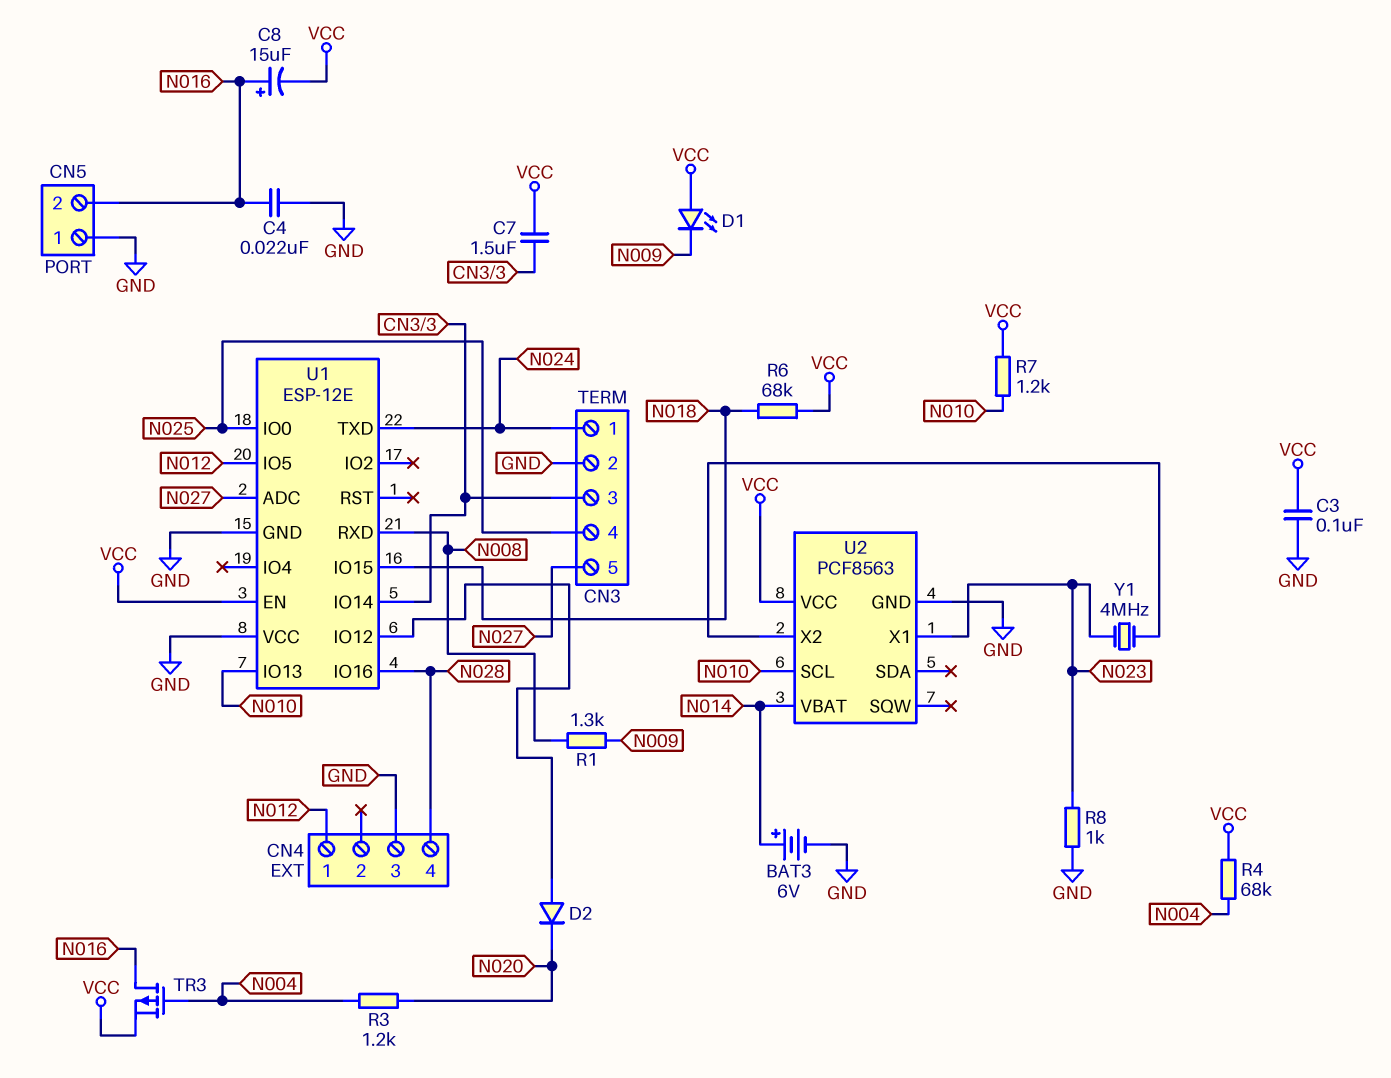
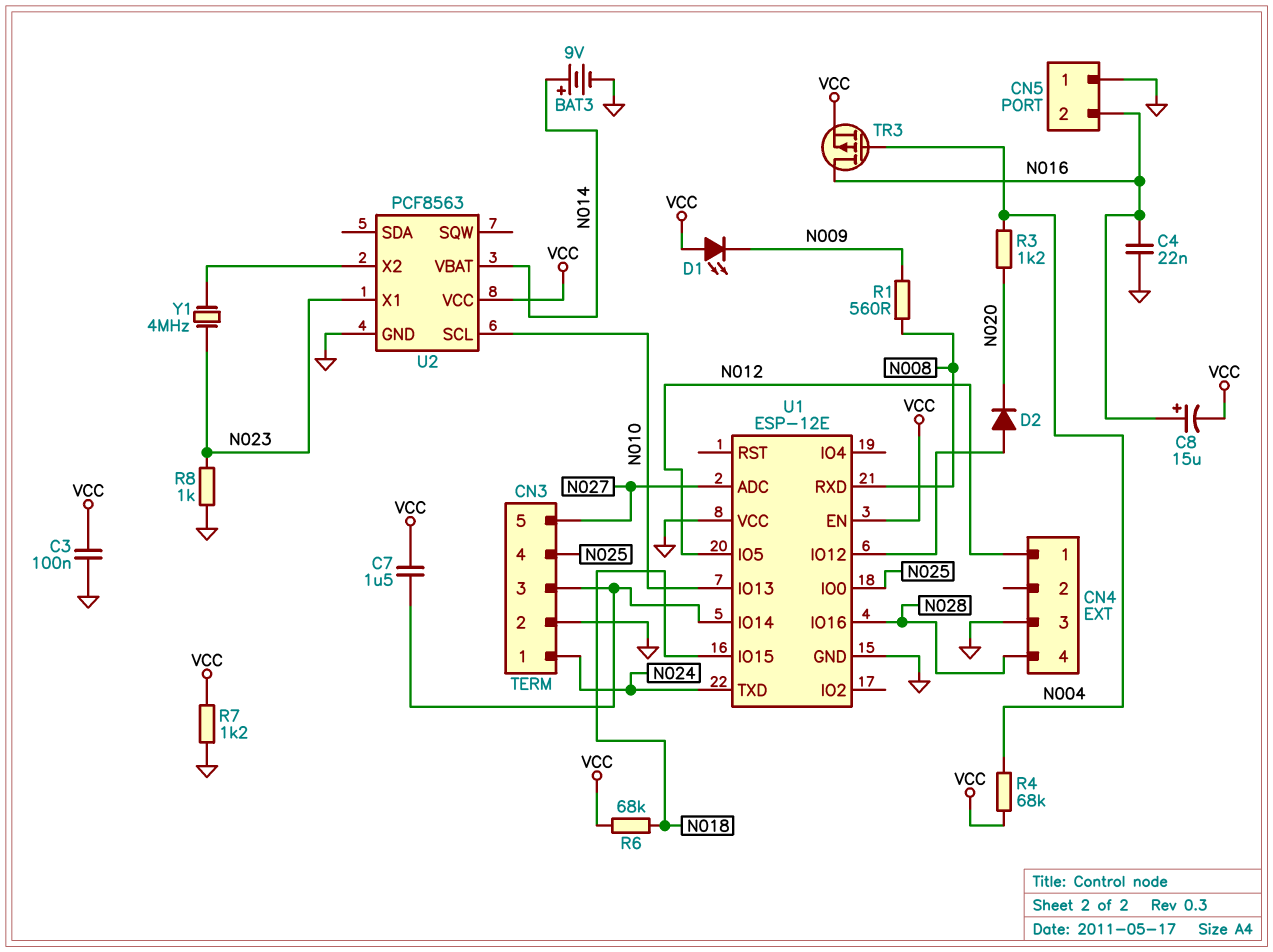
BAT3: 6V (plus N014, minus GND) -> 9V (plus N014, minus GND)
R1: 1.3k (N008, N009) -> 560 (N008, N009)
R7: 1.2k (N010, VCC) -> 1.2k (GND, VCC)

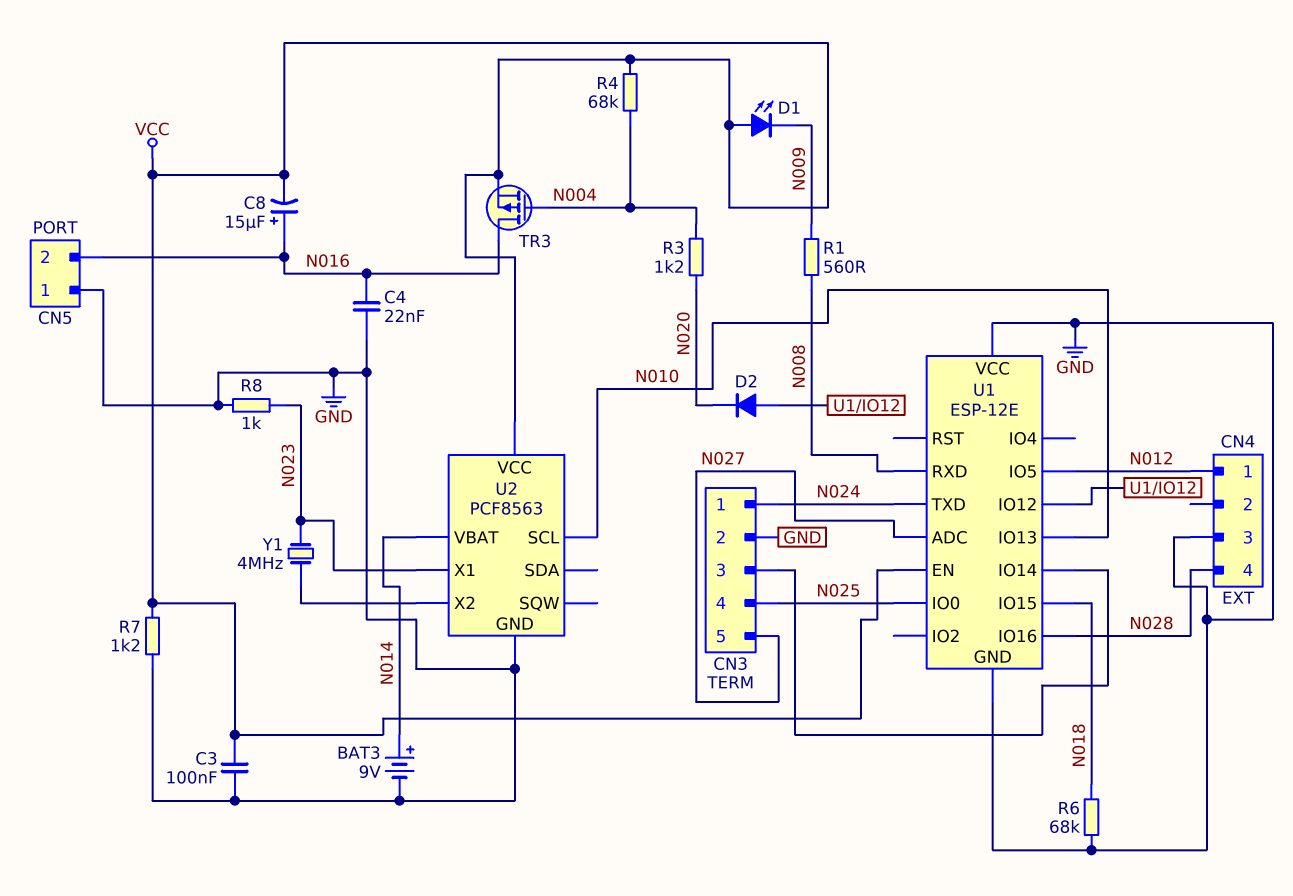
C7: 1.5uF (CN3/3, VCC) -> none
R6: 68k (N018, VCC) -> 68k (GND, N018)

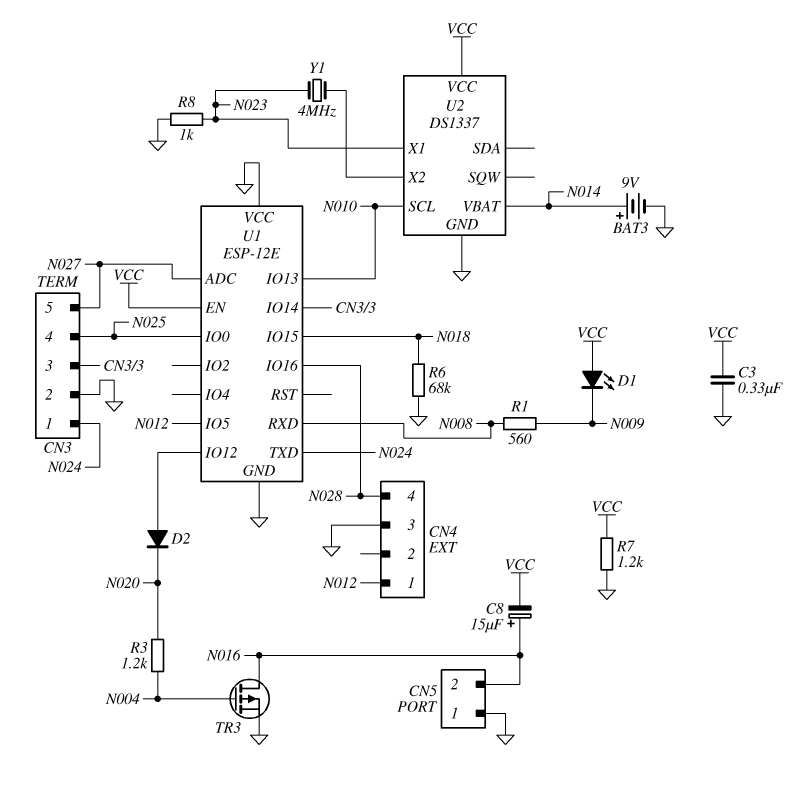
C3: 100nF (GND, VCC) -> 330nF (GND, VCC)
C4: 22nF (GND, N016) -> none
R4: 68k (N004, VCC) -> none
TR3: PMOS (G N004, D N016, S VCC) -> PMOS (G N004, D N016, S GND)
U2: PCF8563 -> DS1337

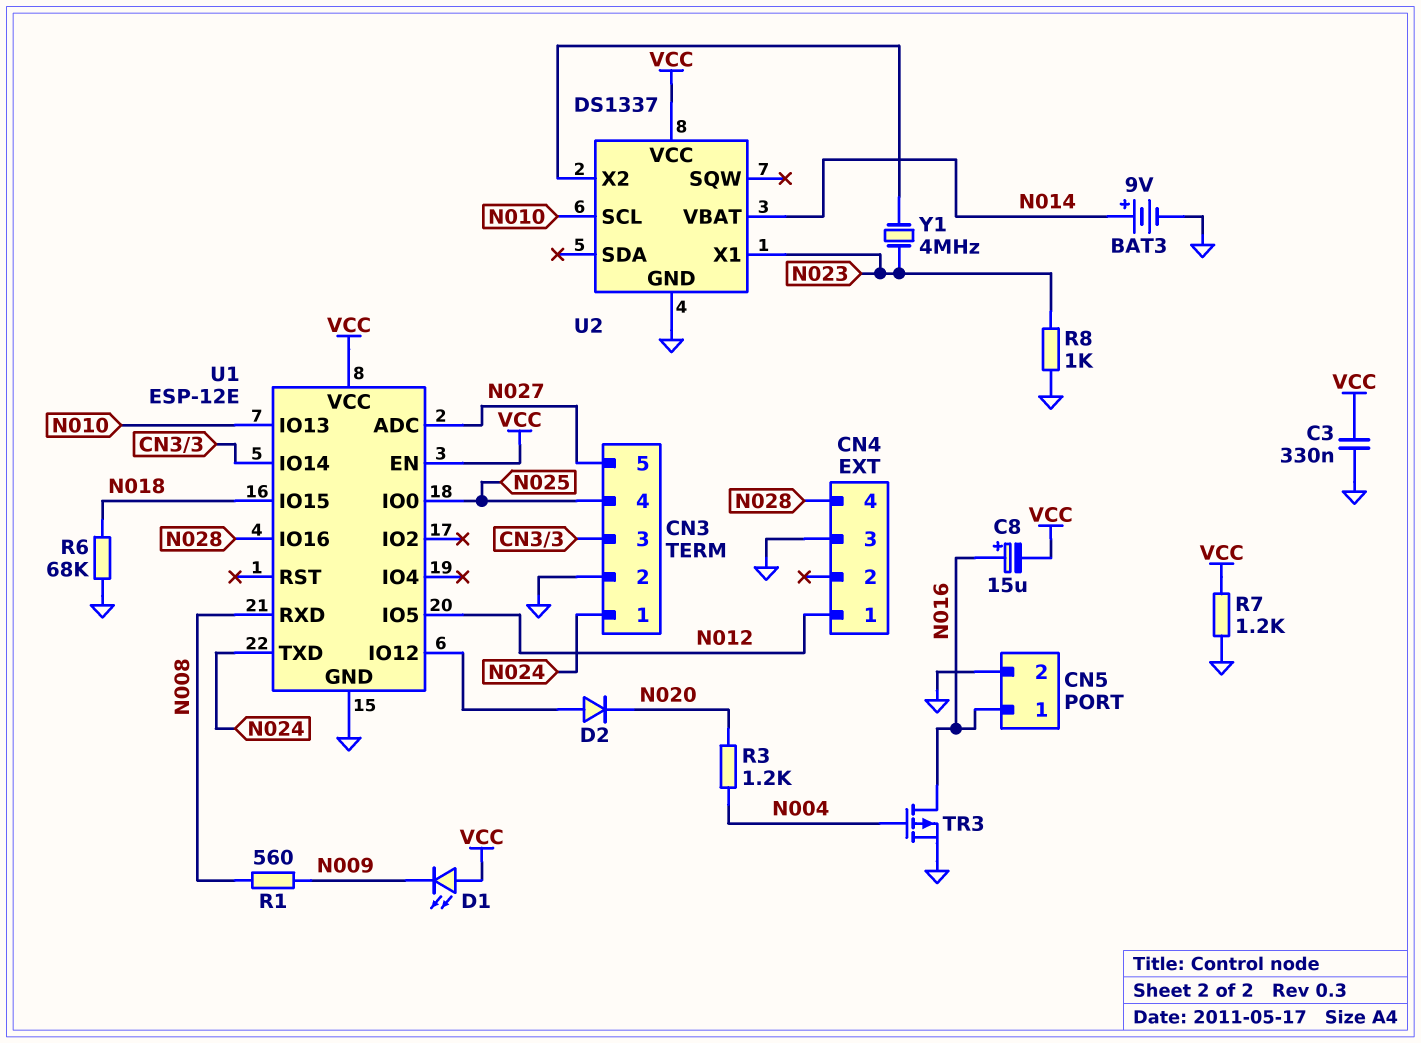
CN5 pin 1: GND -> N016
CN5 pin 2: N016 -> GND
U1 pin VCC: GND -> VCC

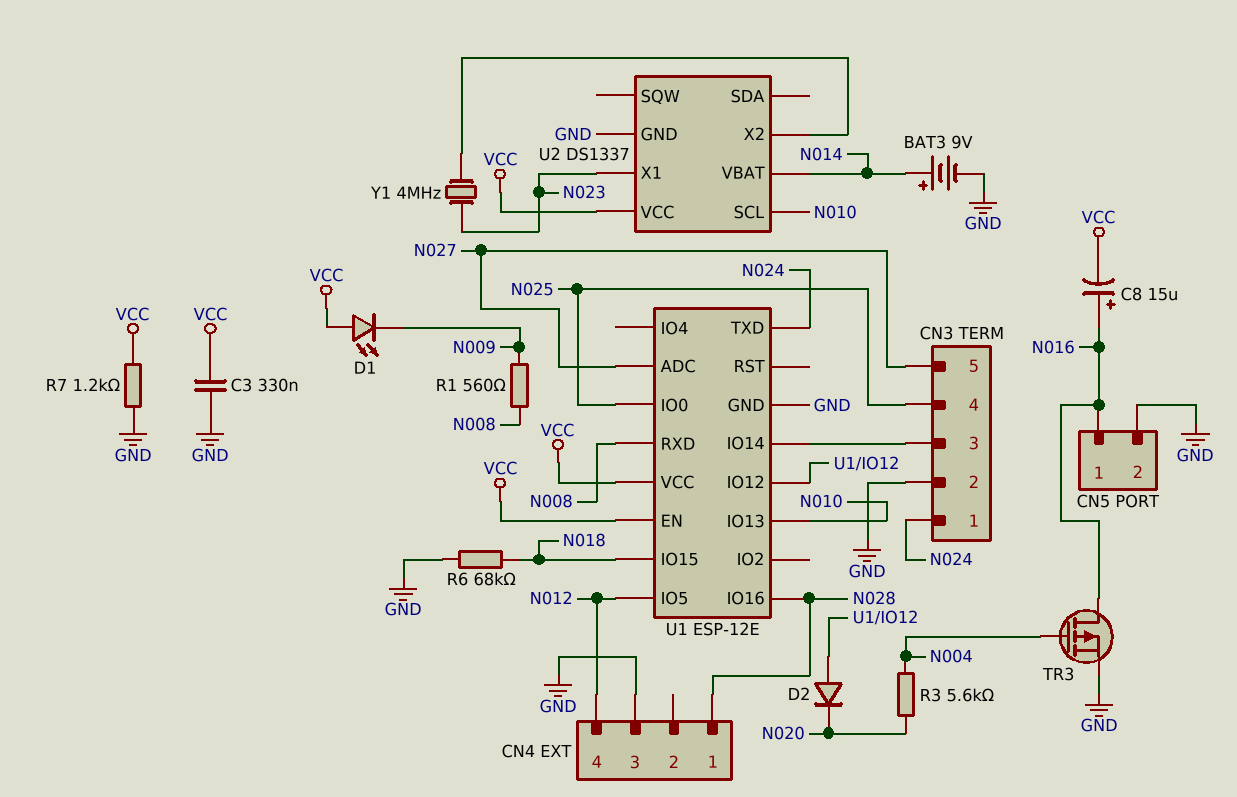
CN4 pin 1: N012 -> N028
CN4 pin 4: N028 -> N012
R3: 1.2k (N004, N020) -> 5.6k (N004, N020)
R8: 1k (GND, N023) -> none

